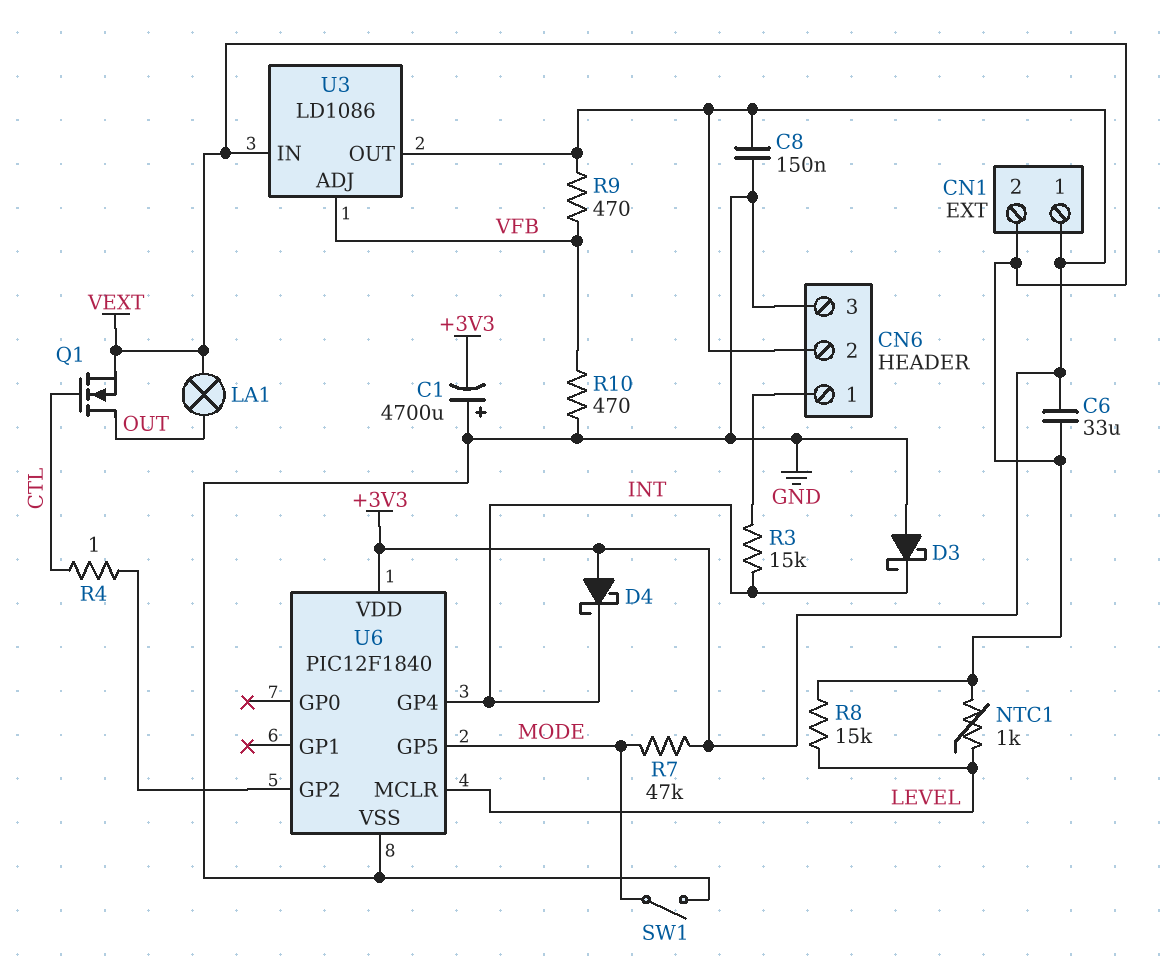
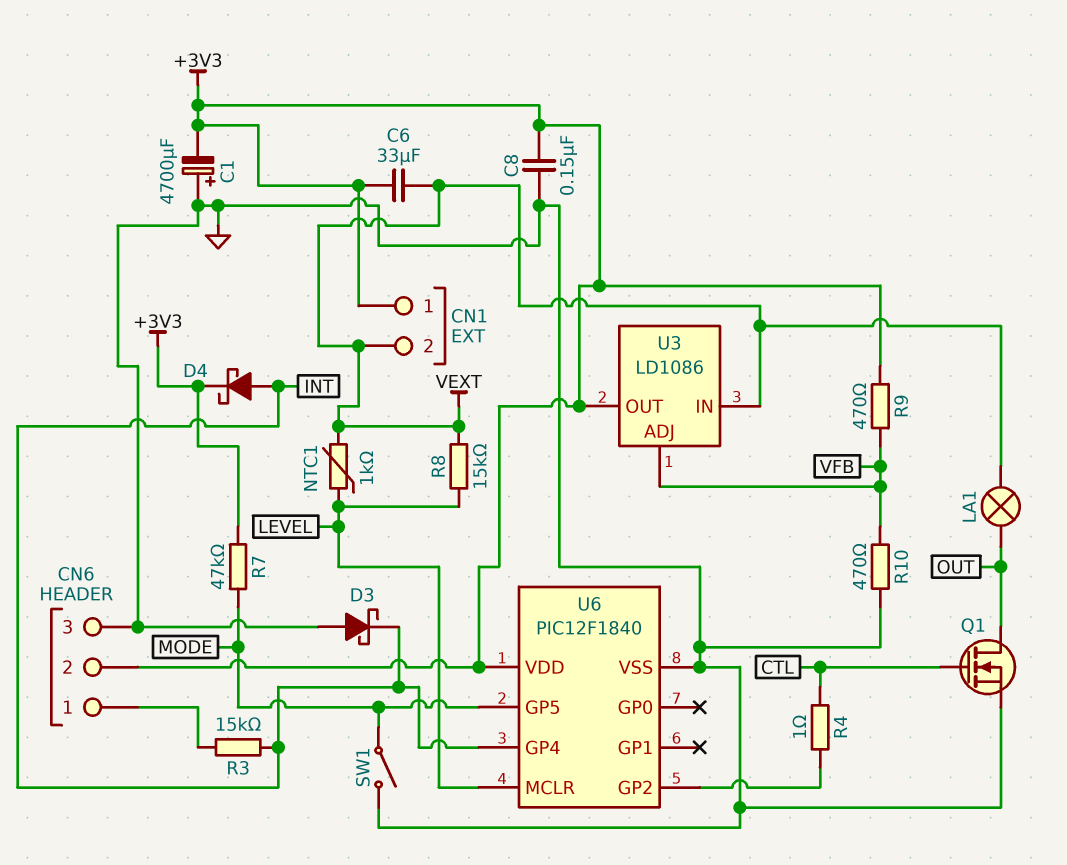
D4: schottky (A +3V3, K INT) -> schottky (A INT, K +3V3)
Q1: NMOS (G CTL, D OUT, S VEXT) -> NMOS (G CTL, D OUT, S GND)

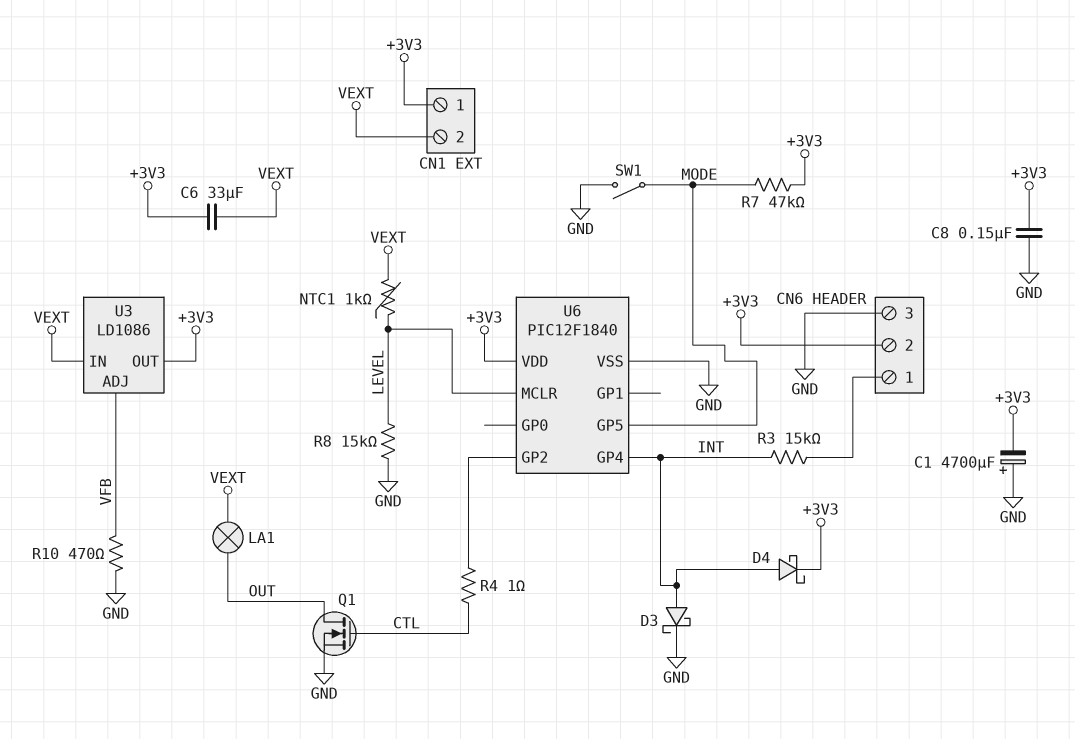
D3: schottky (A GND, K INT) -> schottky (A INT, K GND)
R8: 15k (LEVEL, VEXT) -> 15k (GND, LEVEL)
R9: 470 (+3V3, VFB) -> none

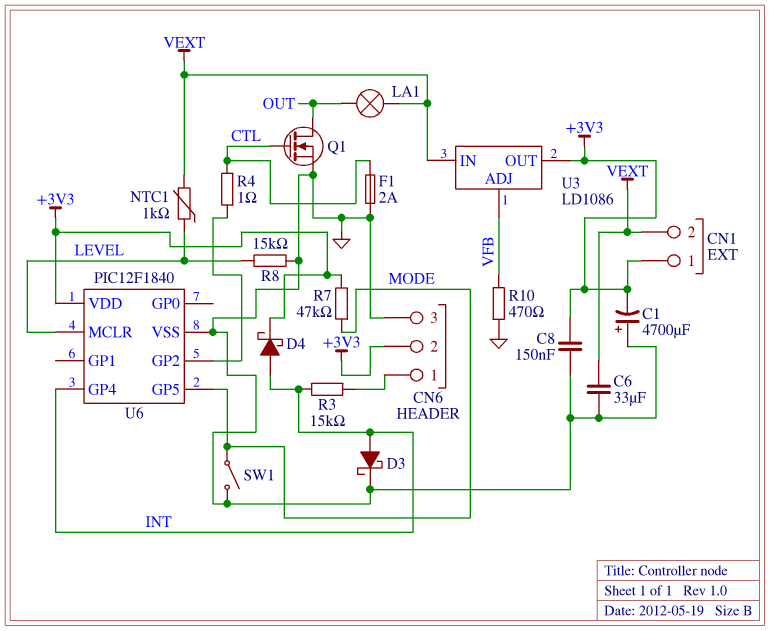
C6: 33uF (+3V3, VEXT) -> 33uF (GND, VEXT)
F1: none -> 2A (CTL, GND)

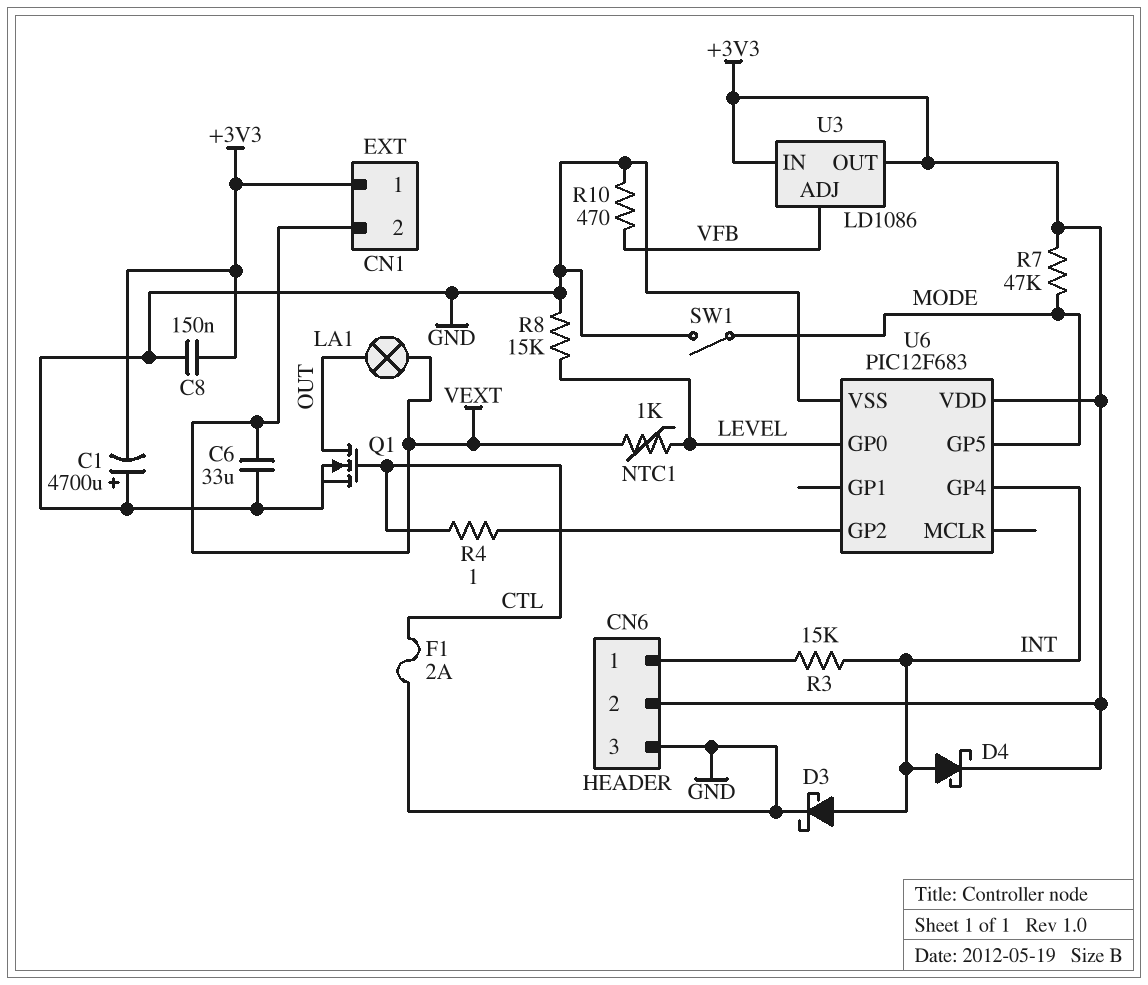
U3 pin IN: VEXT -> +3V3
U6: PIC12F1840 -> PIC12F683
U6 pin GP0: none -> LEVEL
U6 pin MCLR: LEVEL -> none

